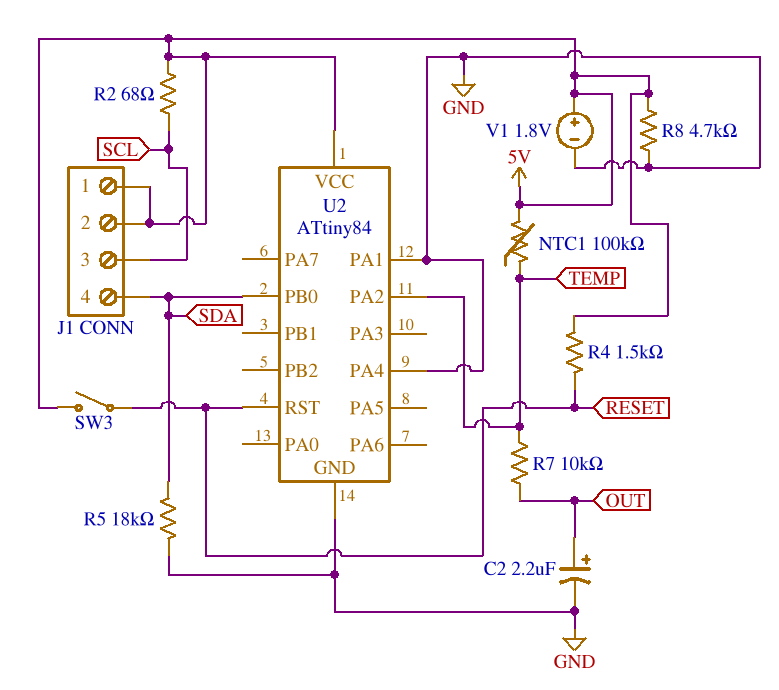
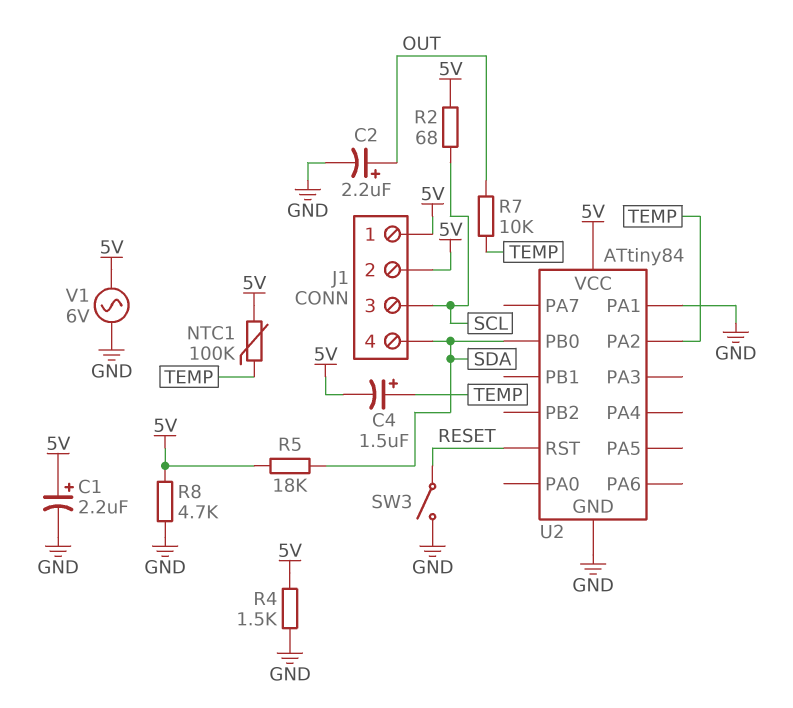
C1: none -> 2.2uF (plus 5V, minus GND)
C4: none -> 1.5uF (plus TEMP, minus 5V)
R4: 1.5k (5V, RESET) -> 1.5k (5V, GND)
R5: 18k (GND, SDA) -> 18k (5V, SDA)
SW3: switch (5V, RESET) -> switch (GND, RESET)
U2 pin PA4: GND -> none
V1: 1.8V (plus 5V, minus GND) -> AC 6V (5V, GND)

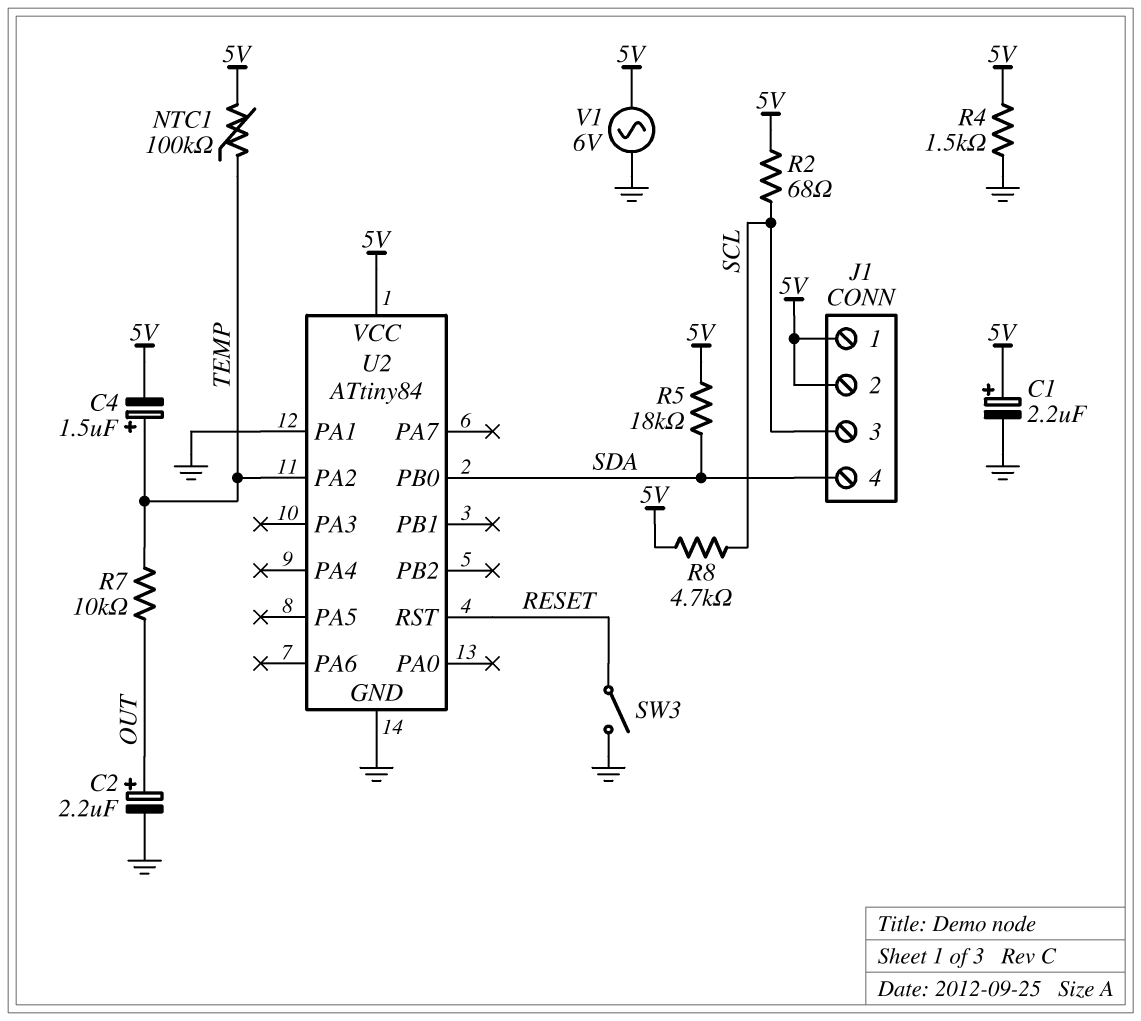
R8: 4.7k (5V, GND) -> 4.7k (5V, SCL)

